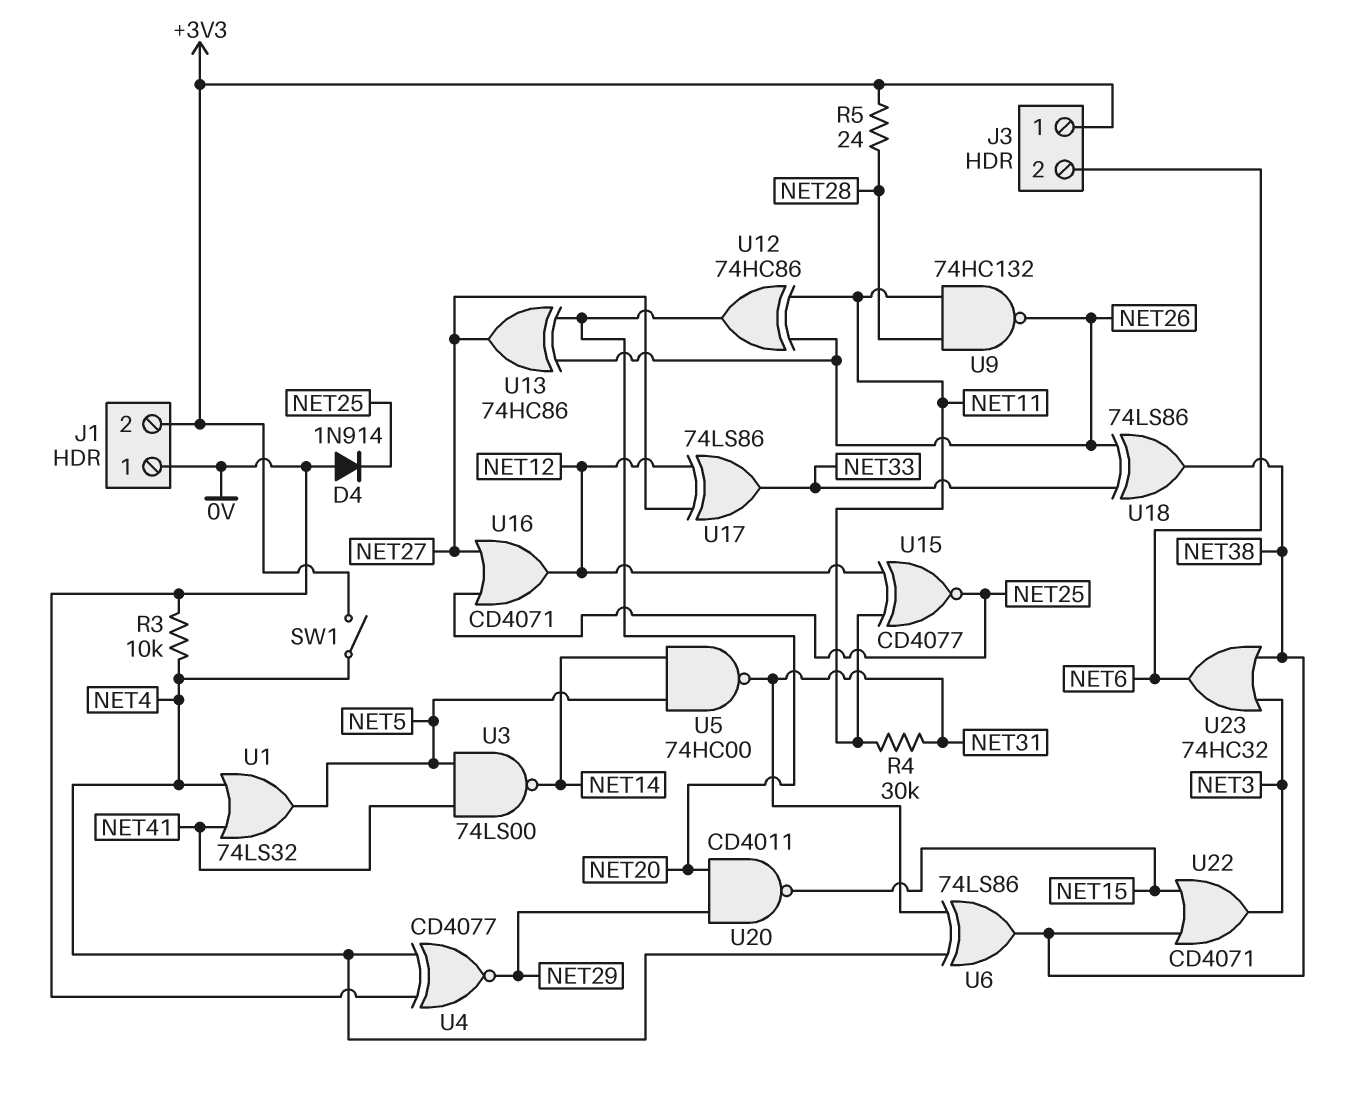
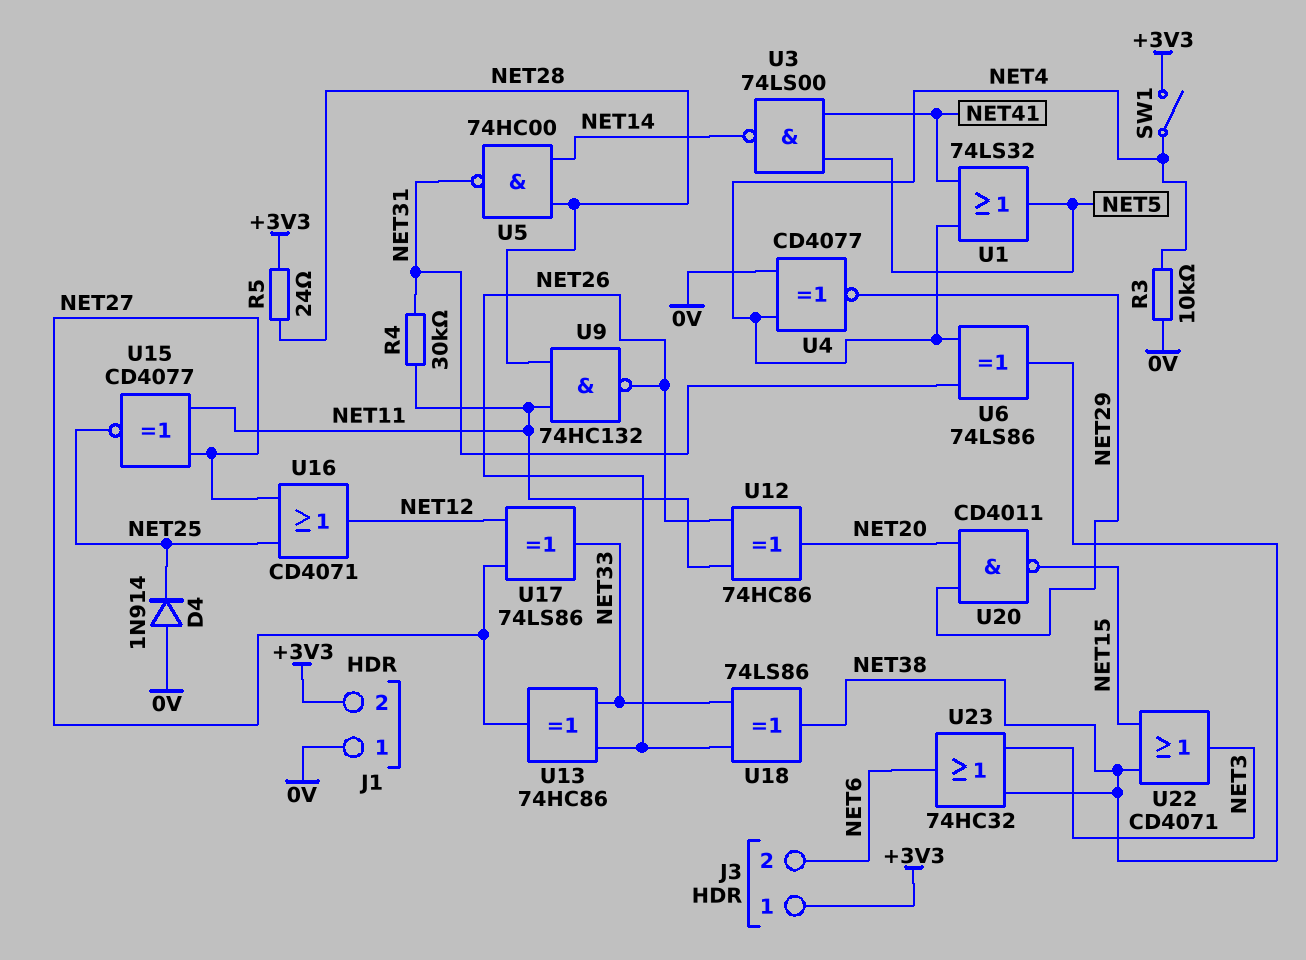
U5: NAND 74HC00 (in NET5, in NET14, out NET31) -> NAND 74HC00 (in NET14, in NET28, out NET31)
U13: XOR 74HC86 (in NET20, in NET26, out NET27) -> XOR 74HC86 (in NET26, in NET33, out NET27)
U15: XNOR CD4077 (in NET11, in NET12, out NET25) -> XNOR CD4077 (in NET11, in NET27, out NET25)

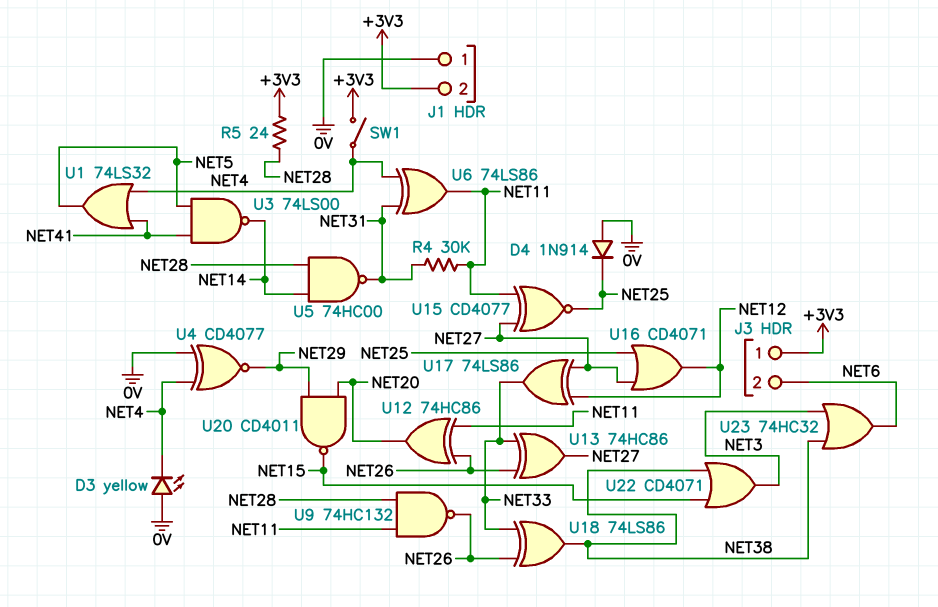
D3: none -> LED yellow (A 0V, K NET4)
R3: 10k (0V, NET4) -> none
U6: XOR 74LS86 (in NET4, in NET31, out NET38) -> XOR 74LS86 (in NET4, in NET31, out NET11)

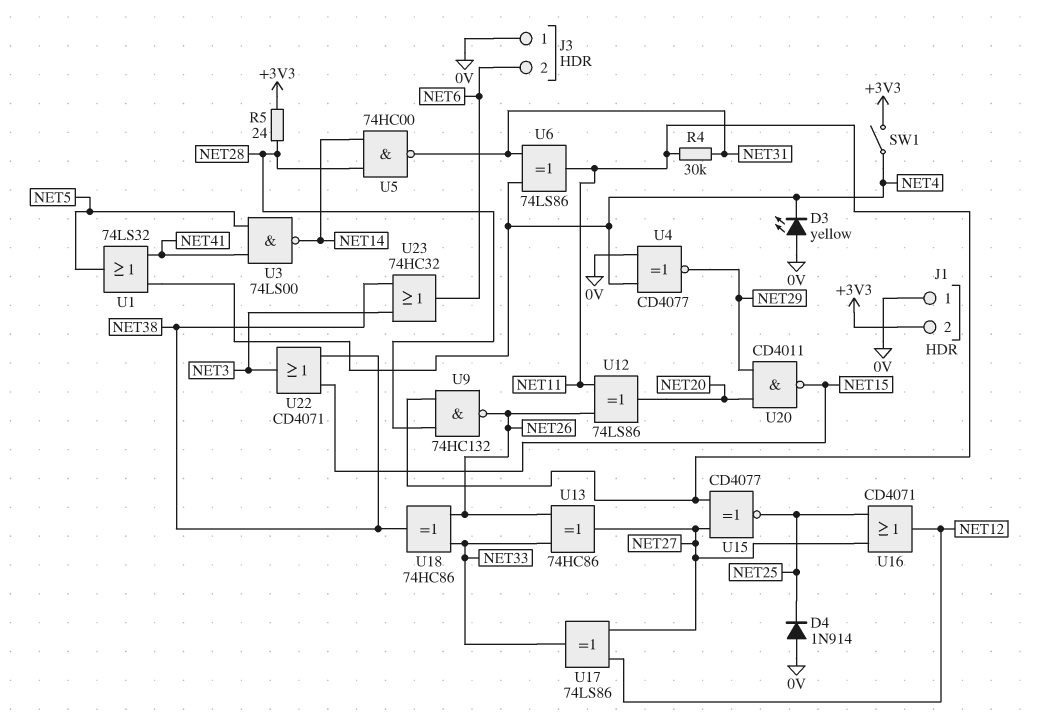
J3 pin 1: +3V3 -> 0V
U12: XOR 74HC86 (in NET11, in NET26, out NET20) -> XOR 74LS86 (in NET11, in NET26, out NET20)
U18: XOR 74LS86 (in NET26, in NET33, out NET38) -> XOR 74HC86 (in NET26, in NET33, out NET38)

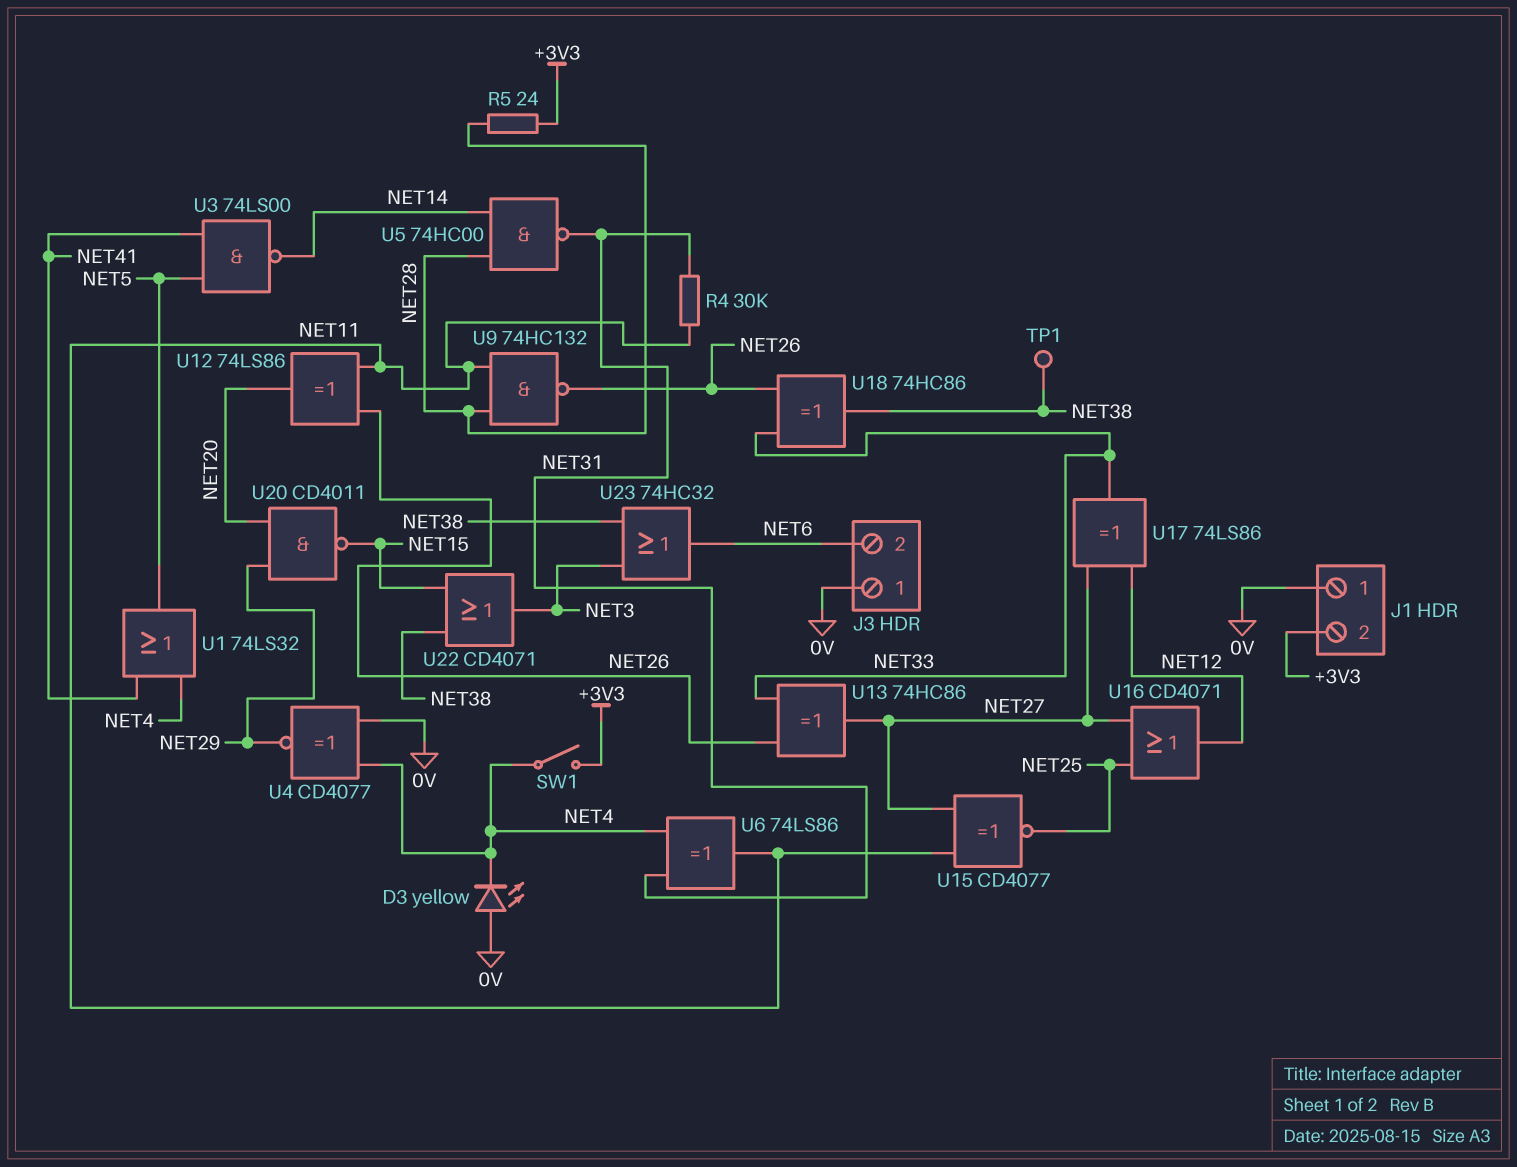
D4: diode 1N914 (A 0V, K NET25) -> none
TP1: none -> test point (NET38)

